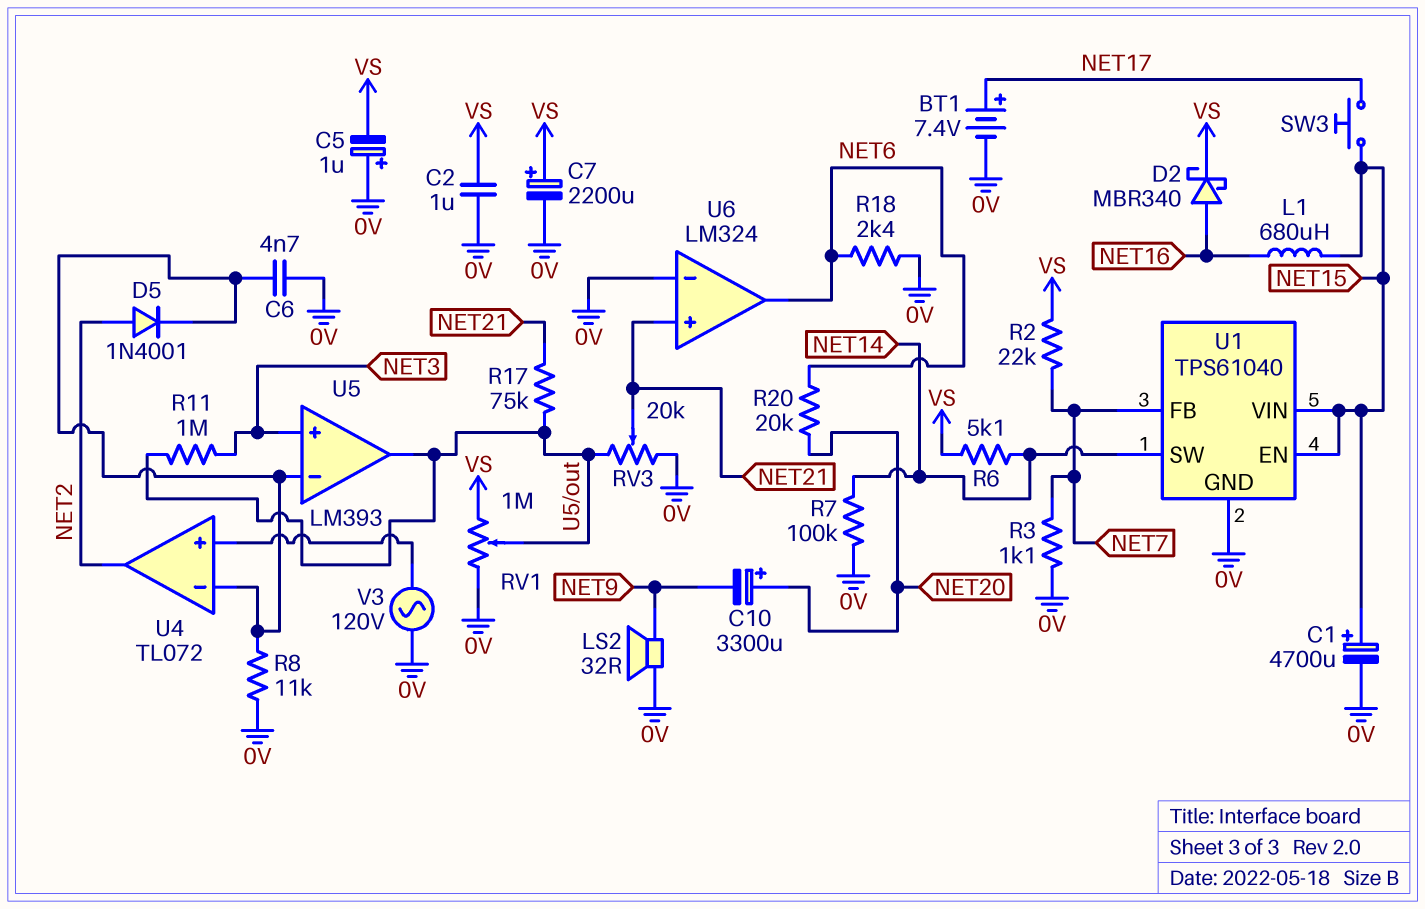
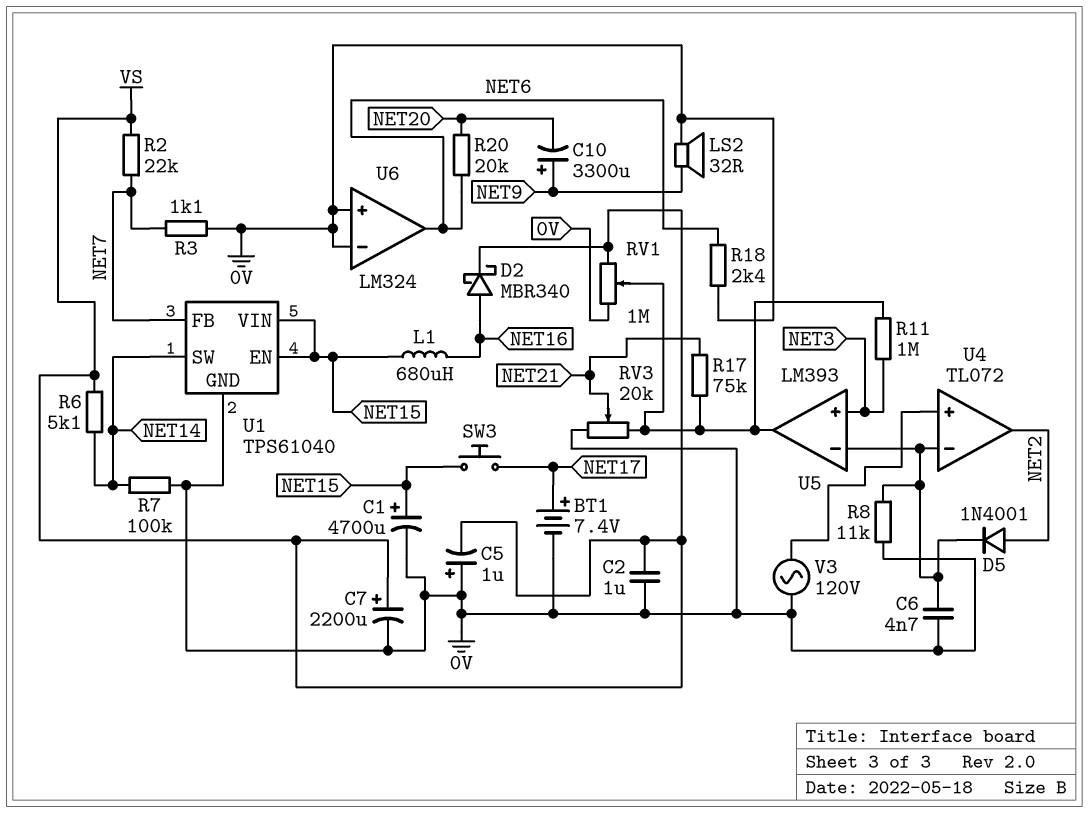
C10: 3300uF (plus NET20, minus NET9) -> 3300uF (plus NET9, minus NET20)
U6 pin in+: NET21 -> 0V

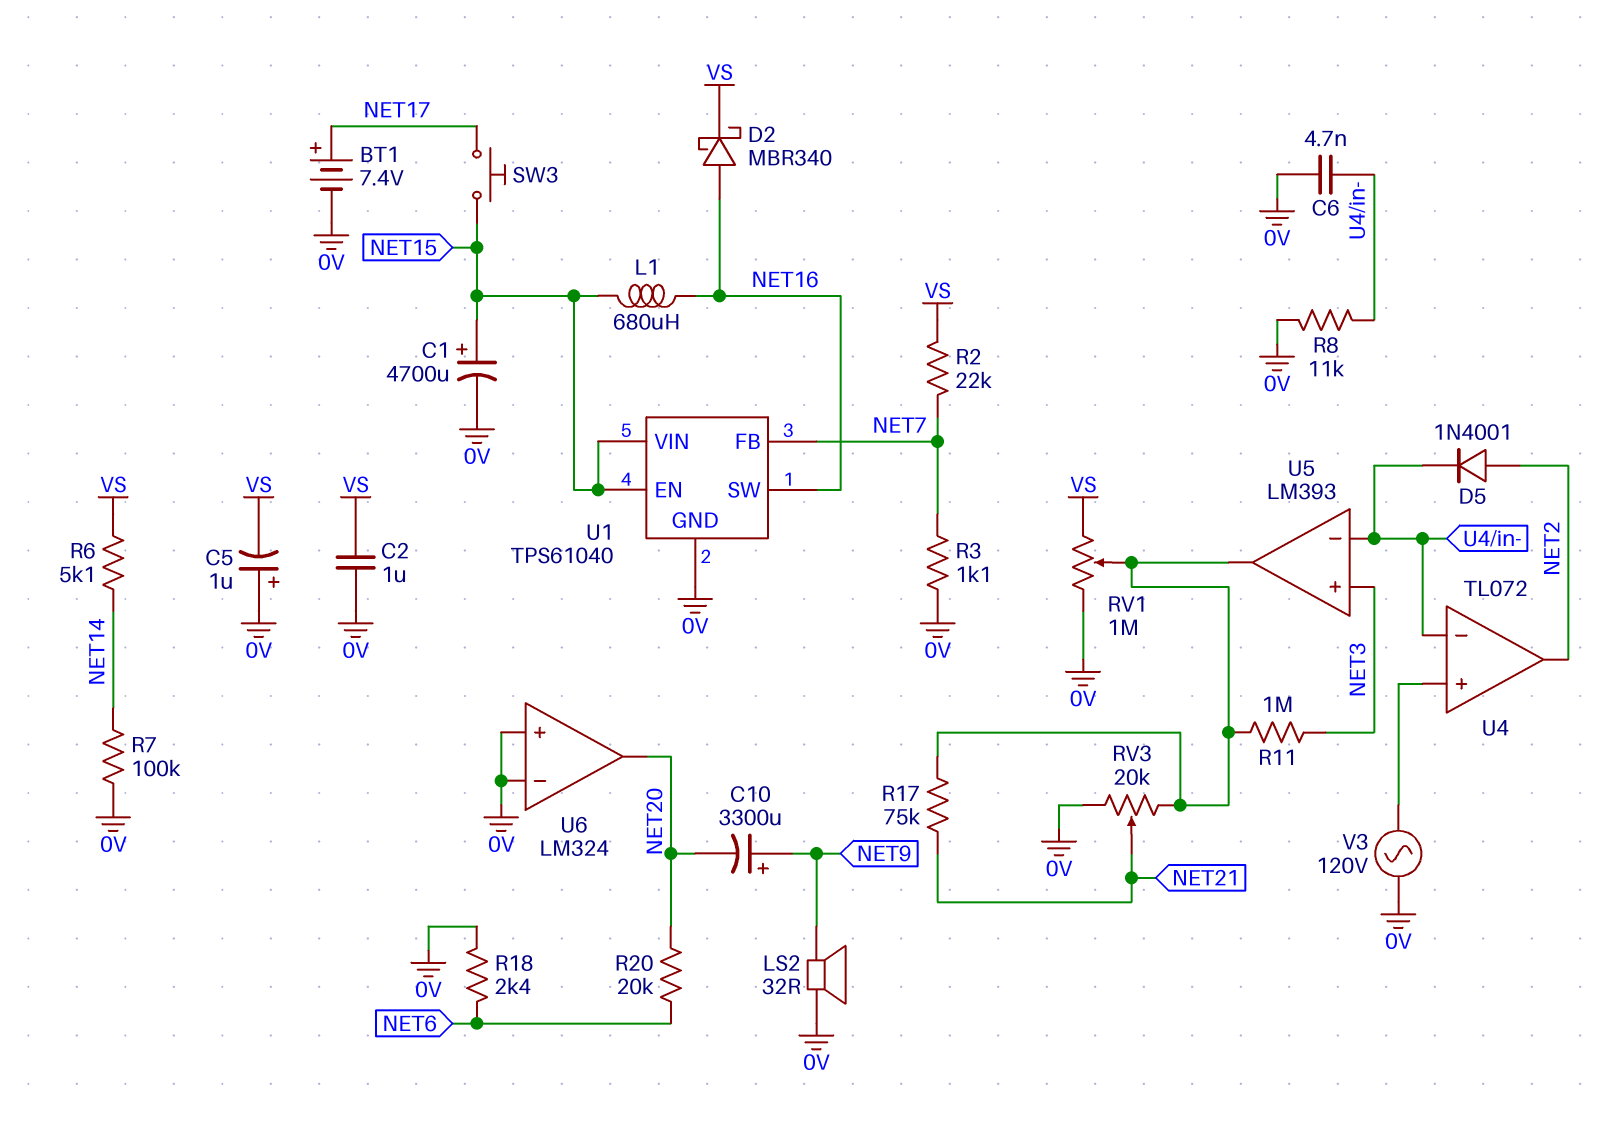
C7: 2200uF (plus VS, minus 0V) -> none
U1 pin SW: NET14 -> NET16
U6 pin out: NET6 -> NET20

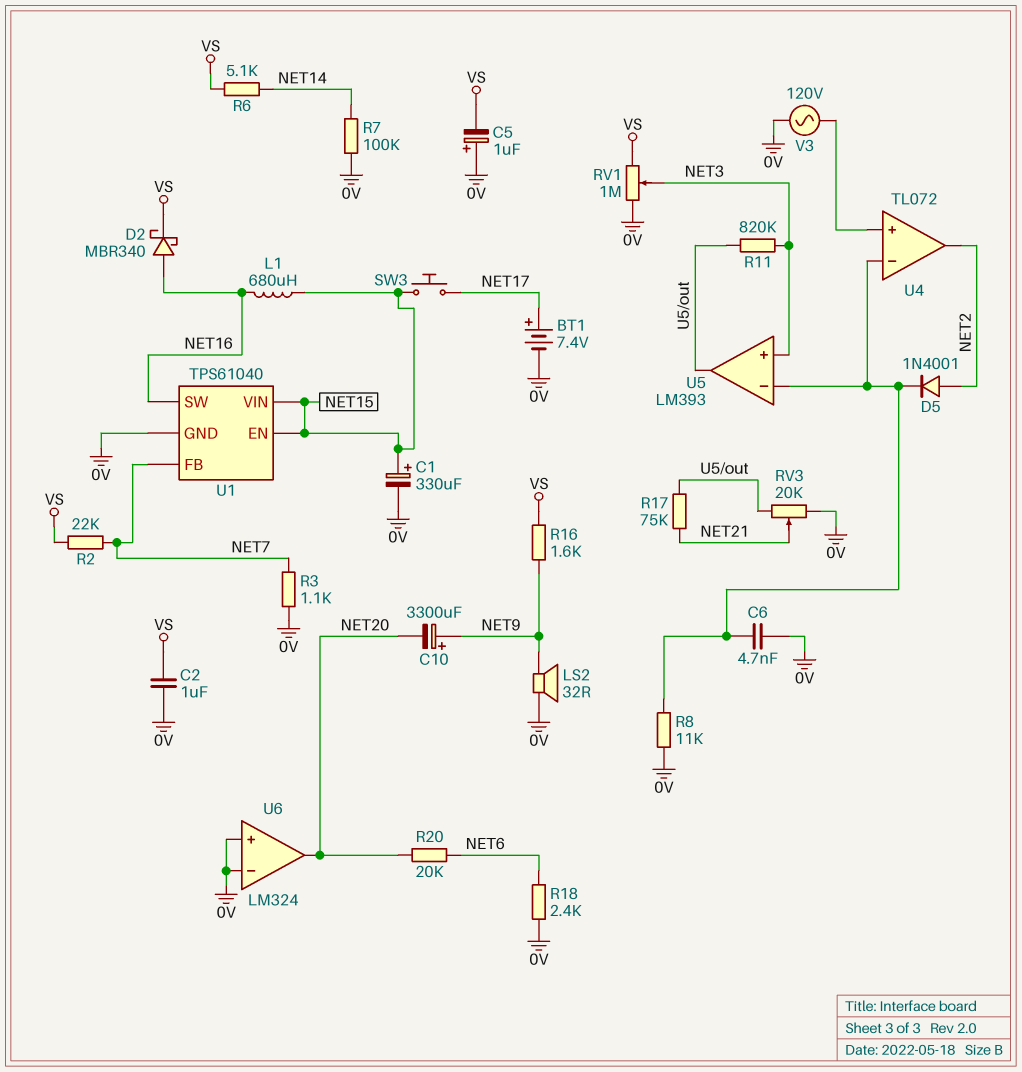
C1: 4700uF (plus NET15, minus 0V) -> 330uF (plus NET15, minus 0V)
R11: 1M (NET3, U5/out) -> 820k (NET3, U5/out)
R16: none -> 1.6k (NET9, VS)
RV1: 1M (0V, VS, wiper U5/out) -> 1M (0V, VS, wiper NET3)

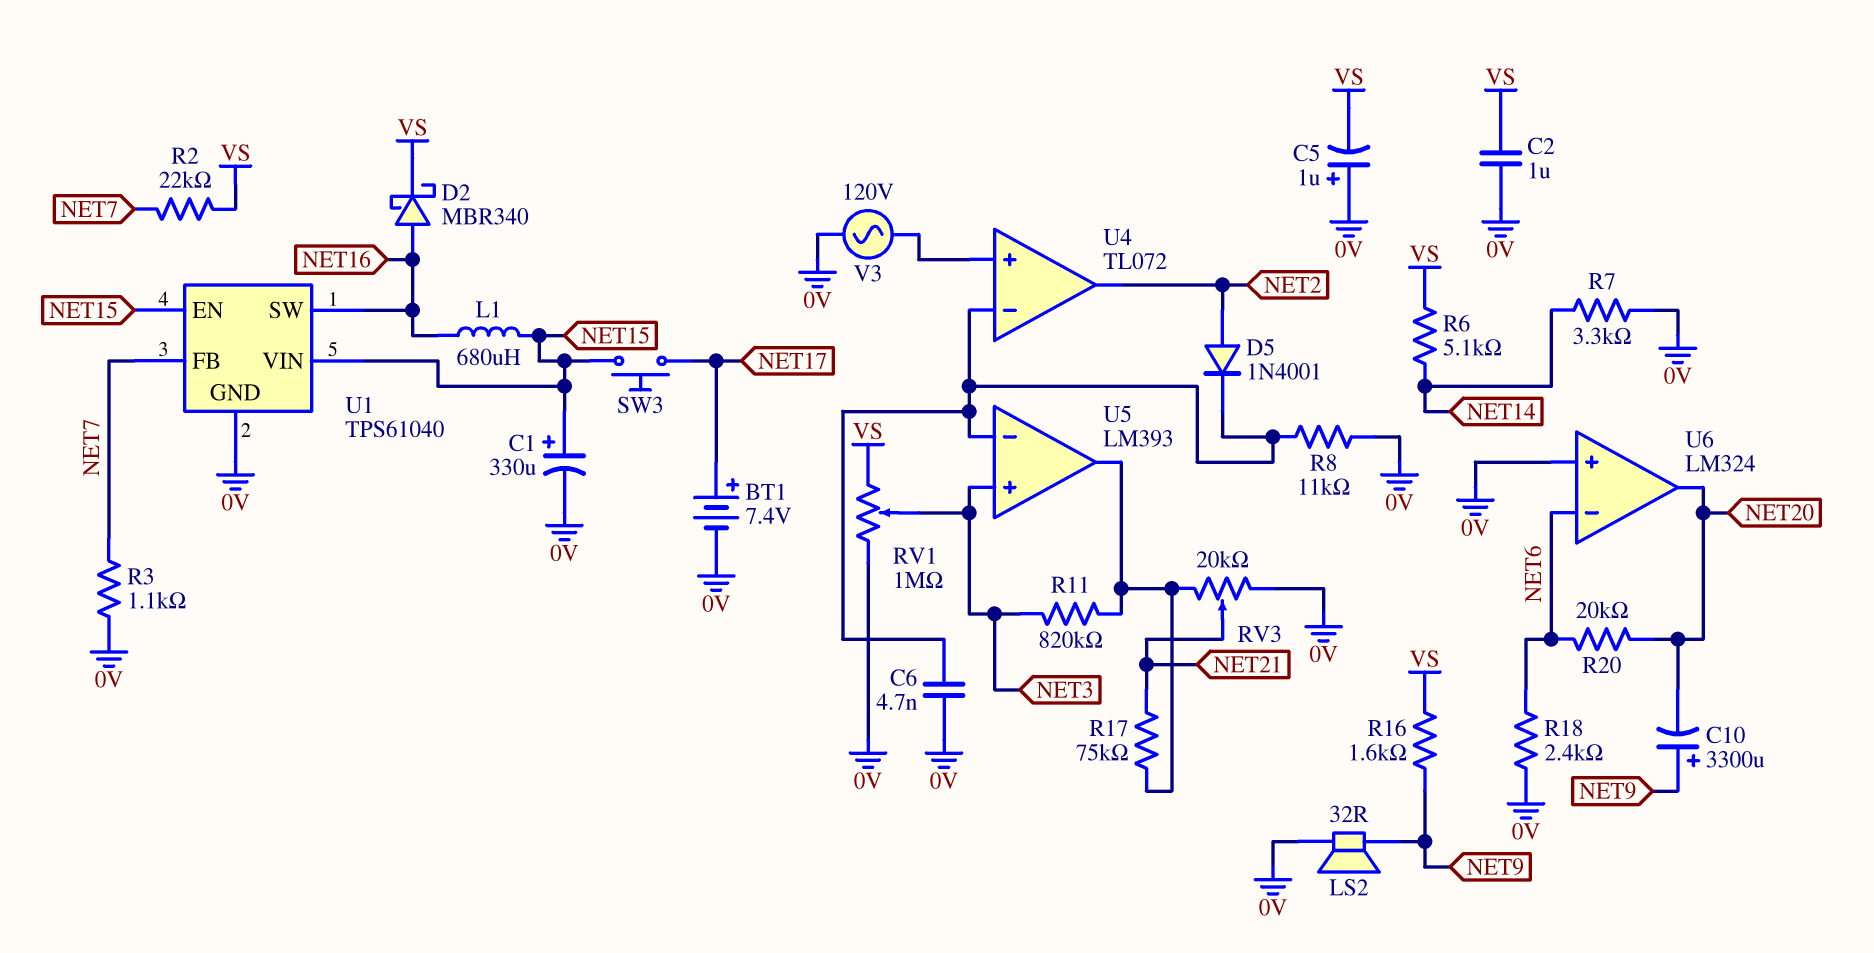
R7: 100k (0V, NET14) -> 3.3k (0V, NET14)
U6 pin in-: 0V -> NET6

